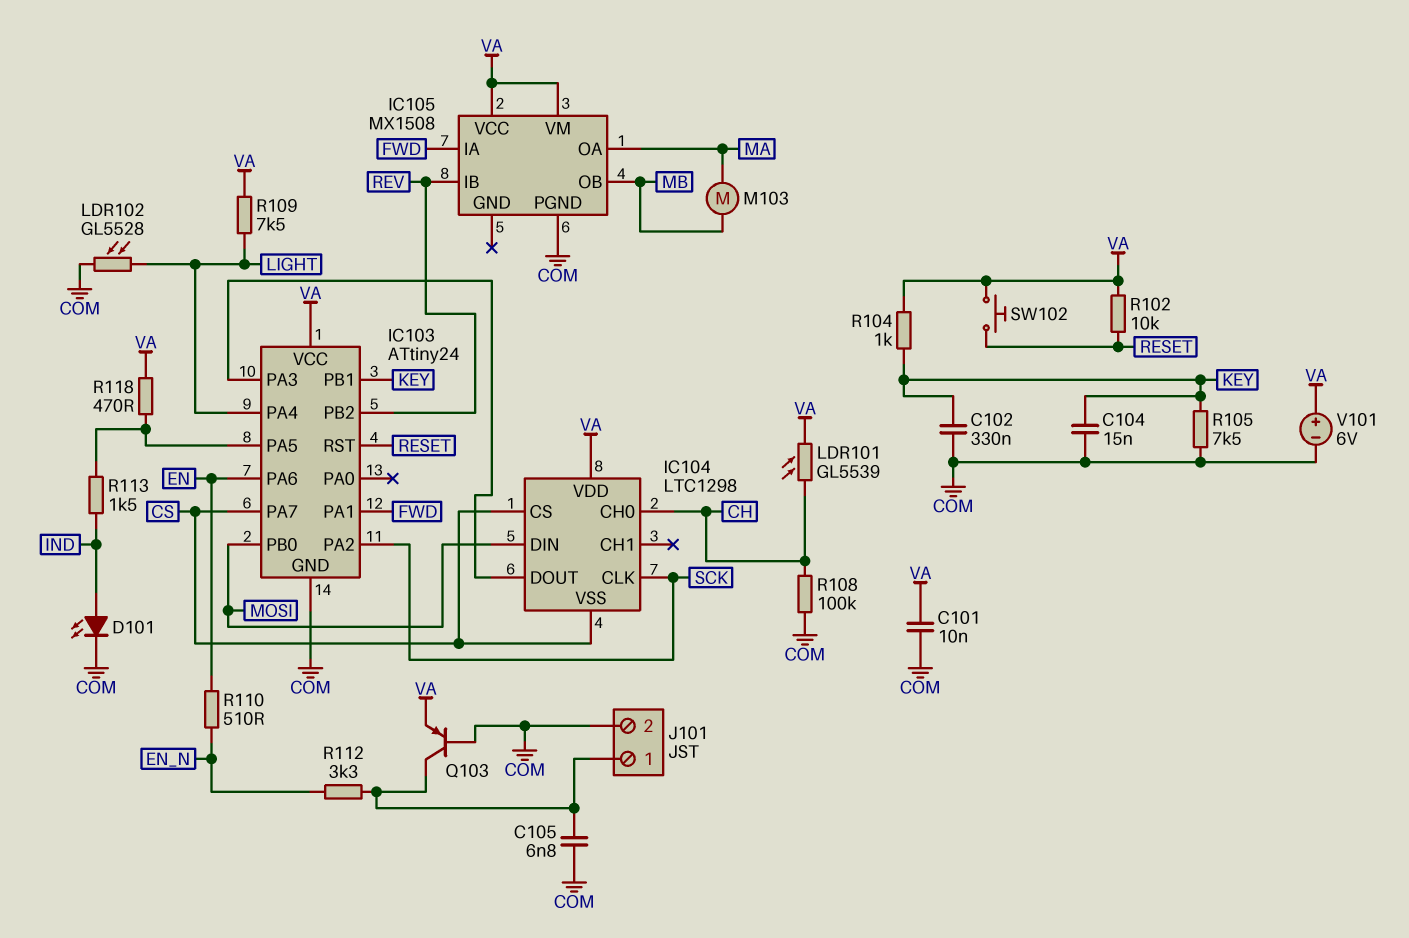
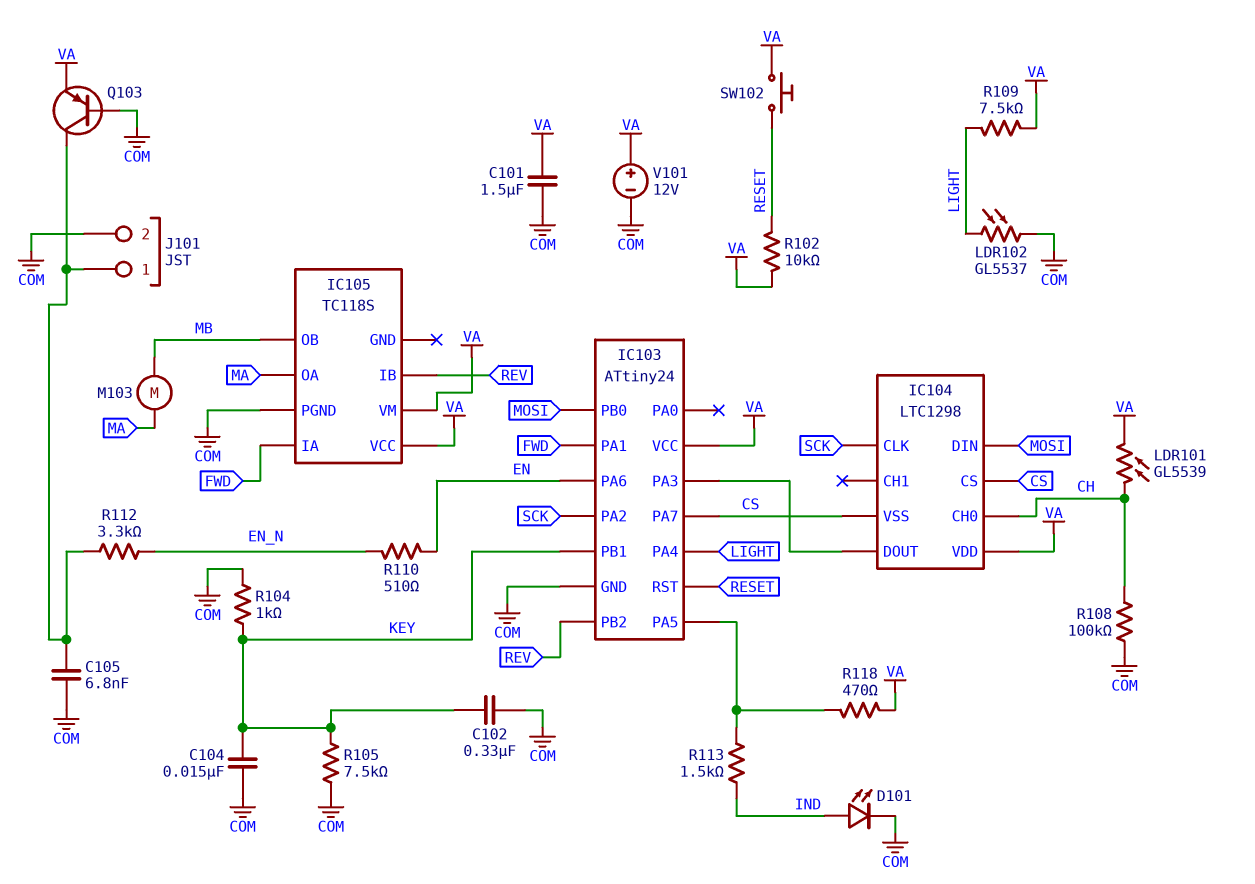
C101: 10nF (COM, VA) -> 1.5uF (COM, VA)
IC105: MX1508 -> TC118S
LDR102: GL5528 (COM, LIGHT) -> GL5537 (COM, LIGHT)
R104: 1k (KEY, VA) -> 1k (COM, KEY)
V101: 6V (plus VA, minus COM) -> 12V (plus VA, minus COM)

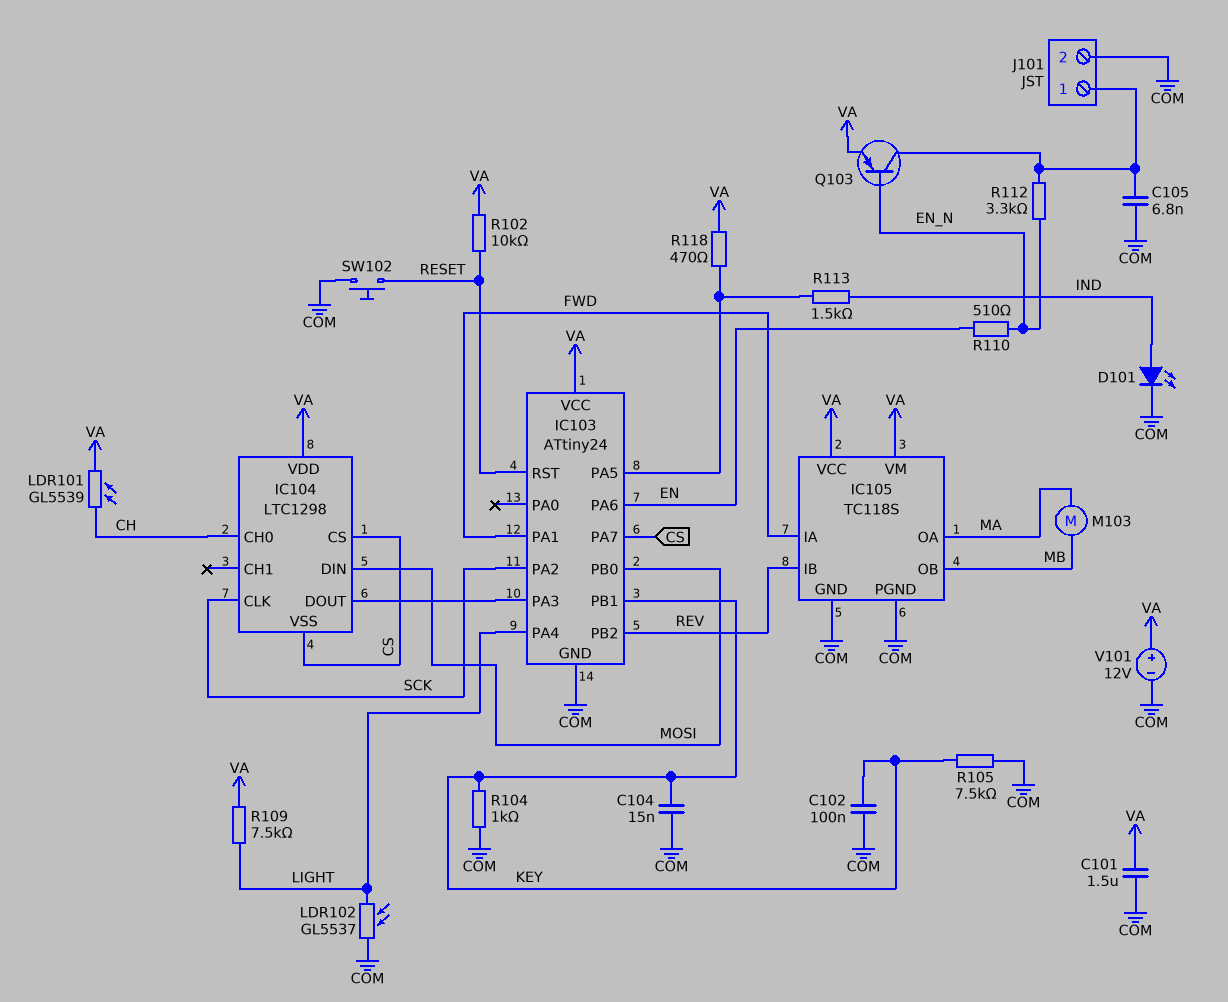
C102: 330nF (COM, KEY) -> 100nF (COM, KEY)
IC105 pin GND: none -> COM
Q103: PNP (B COM, C J101/1, E VA) -> PNP (B EN_N, C J101/1, E VA)
R108: 100k (CH, COM) -> none
SW102: button (RESET, VA) -> button (COM, RESET)

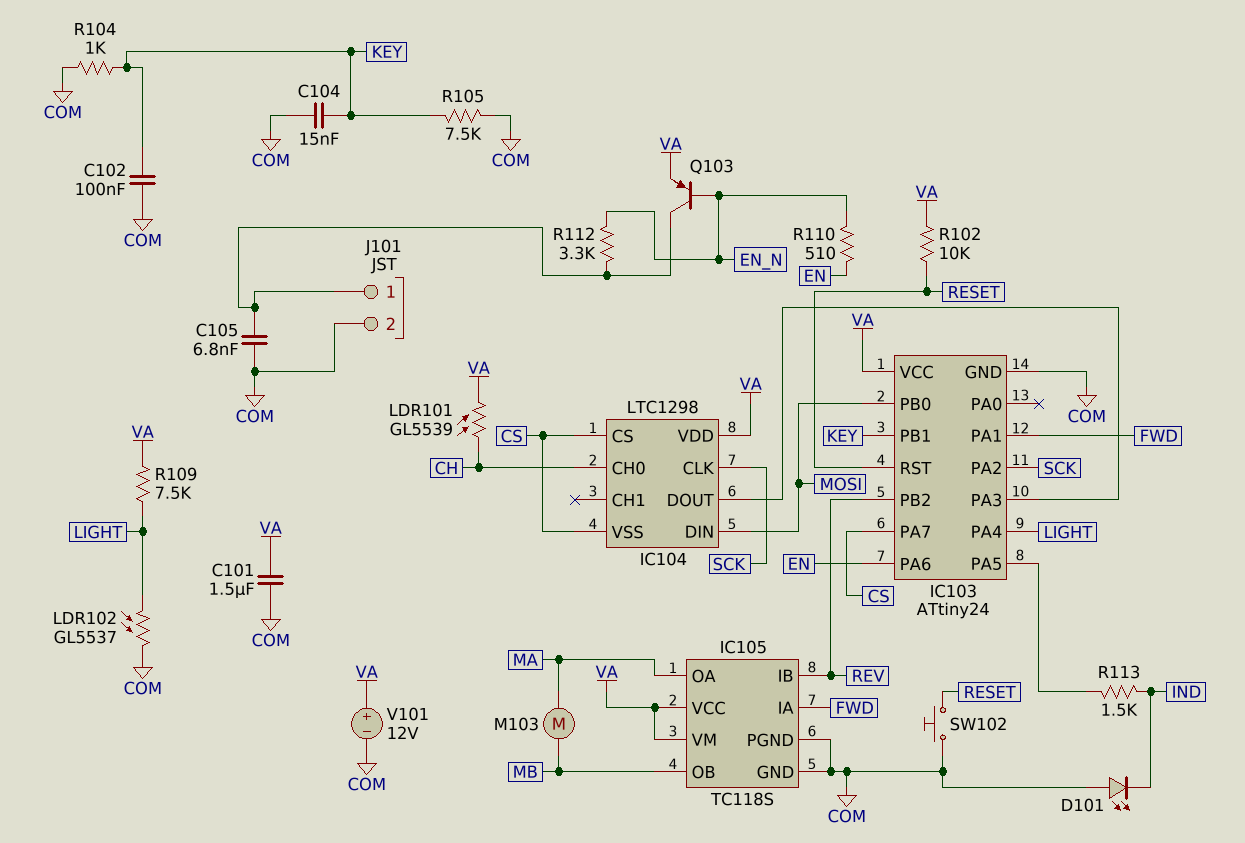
D101: LED (A IND, K COM) -> LED (A COM, K IND)
R118: 470 (IC103/PA5, VA) -> none

